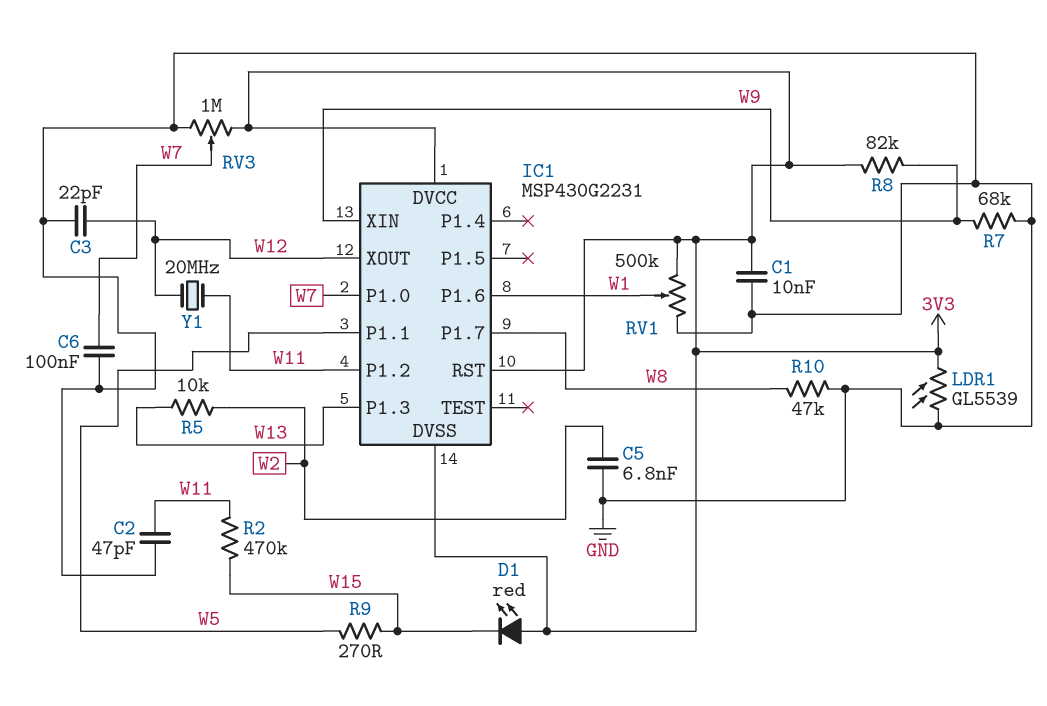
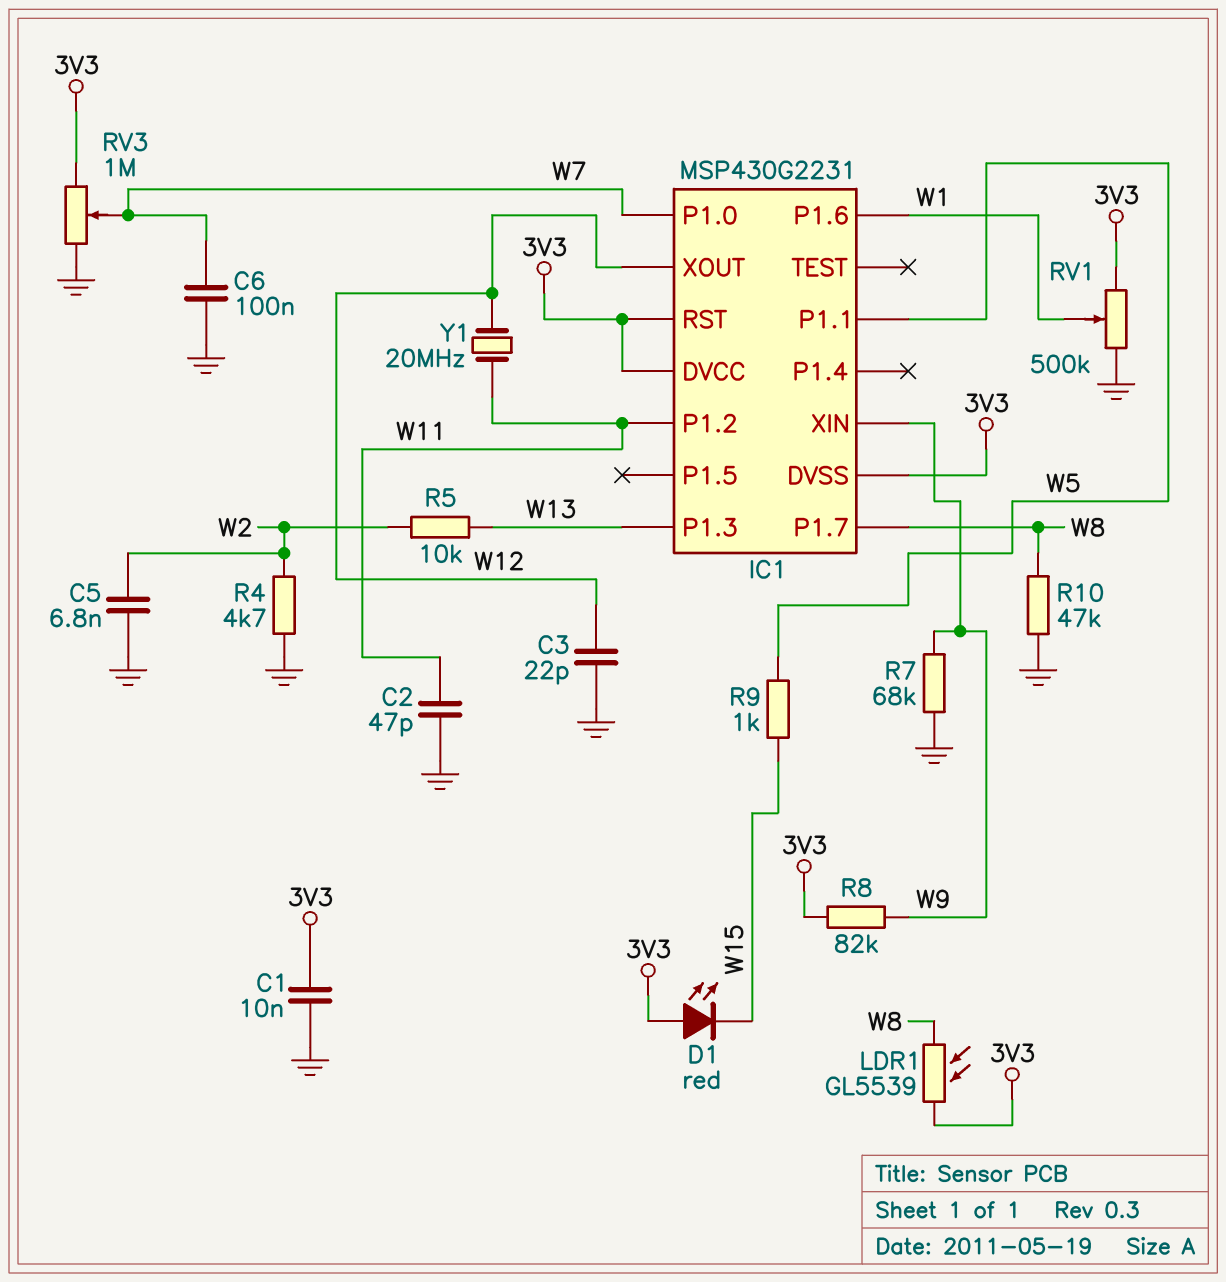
LDR1: GL5539 (3V3, GND) -> GL5539 (3V3, W8)
R2: 470k (W11, W15) -> none
R4: none -> 4.7k (GND, W2)
R9: 270 (W5, W15) -> 1k (W5, W15)

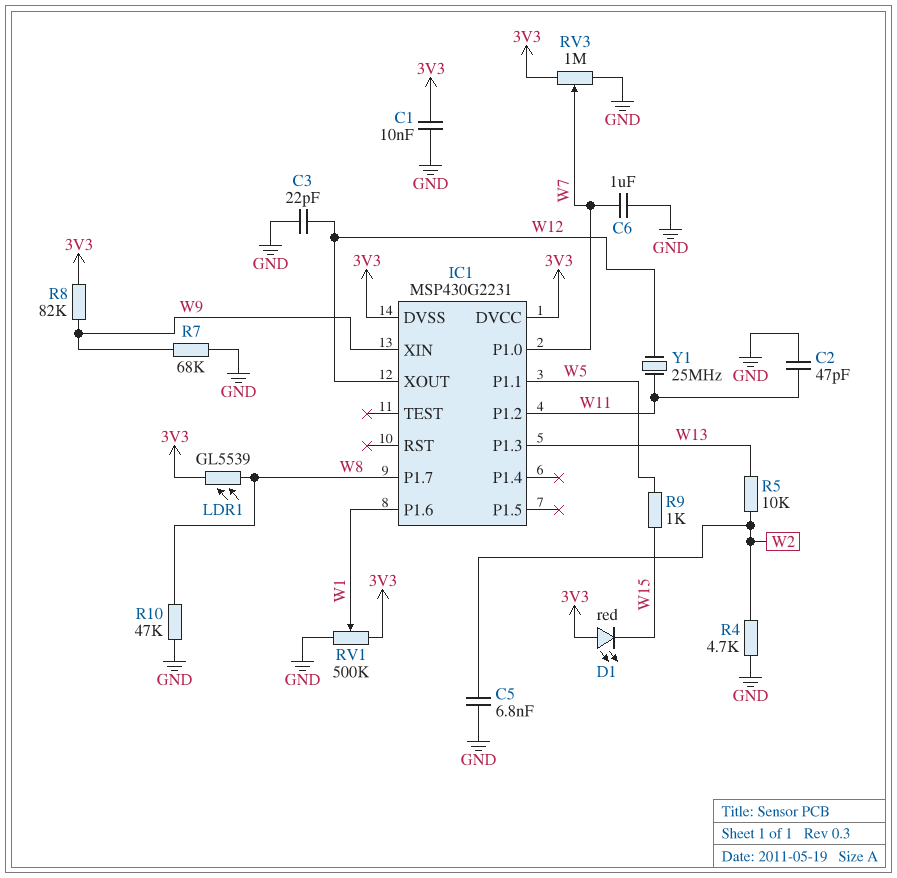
C6: 100nF (GND, W7) -> 1uF (GND, W7)
IC1 pin RST: 3V3 -> none
Y1: 20MHz (W11, W12) -> 25MHz (W11, W12)

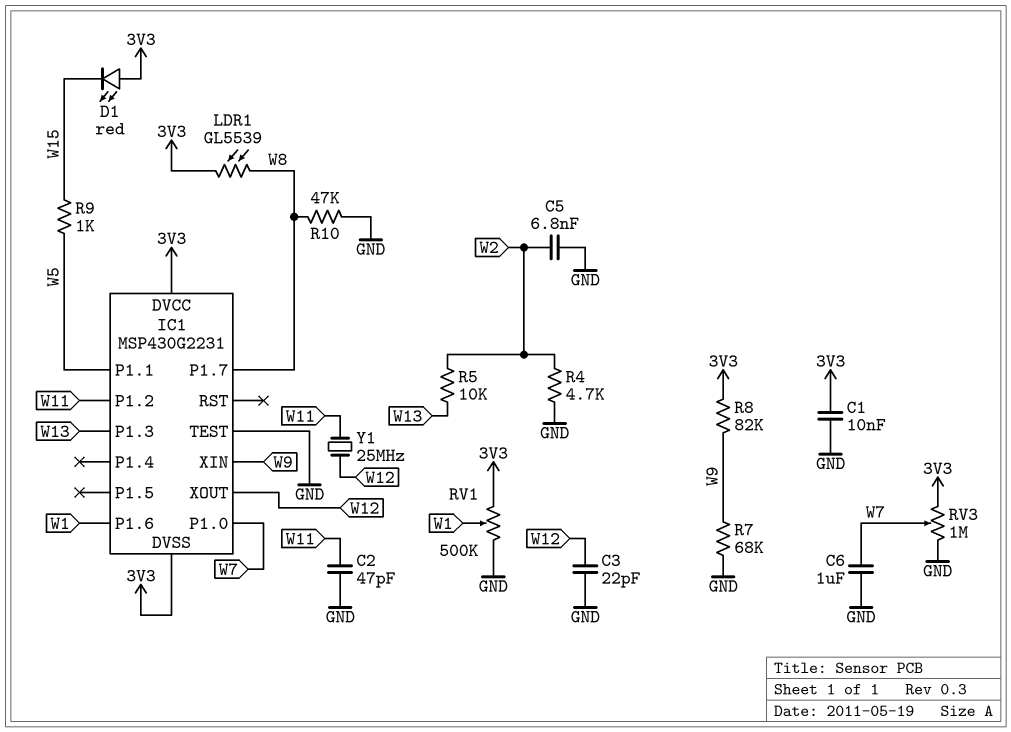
IC1 pin TEST: none -> GND

